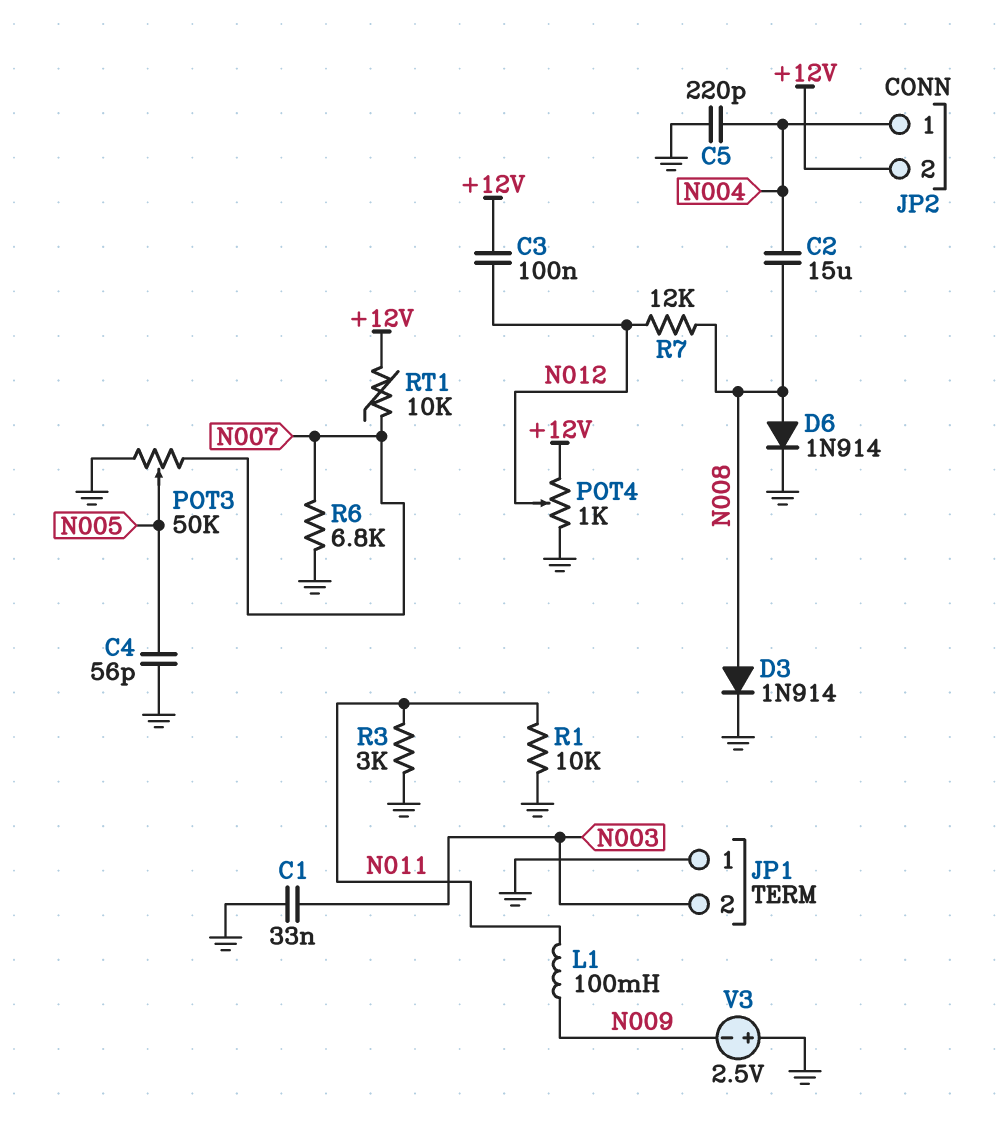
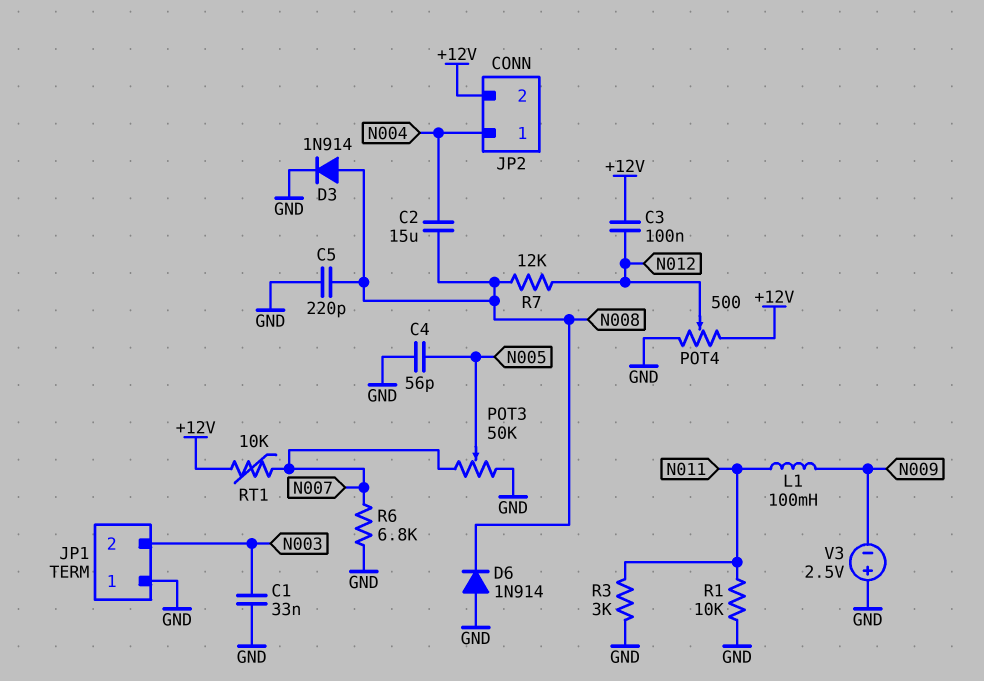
C5: 220pF (GND, N004) -> 220pF (GND, N008)
D6: diode 1N914 (A N008, K GND) -> diode 1N914 (A GND, K N008)
POT4: 1k (+12V, GND, wiper N012) -> 500 (+12V, GND, wiper N012)

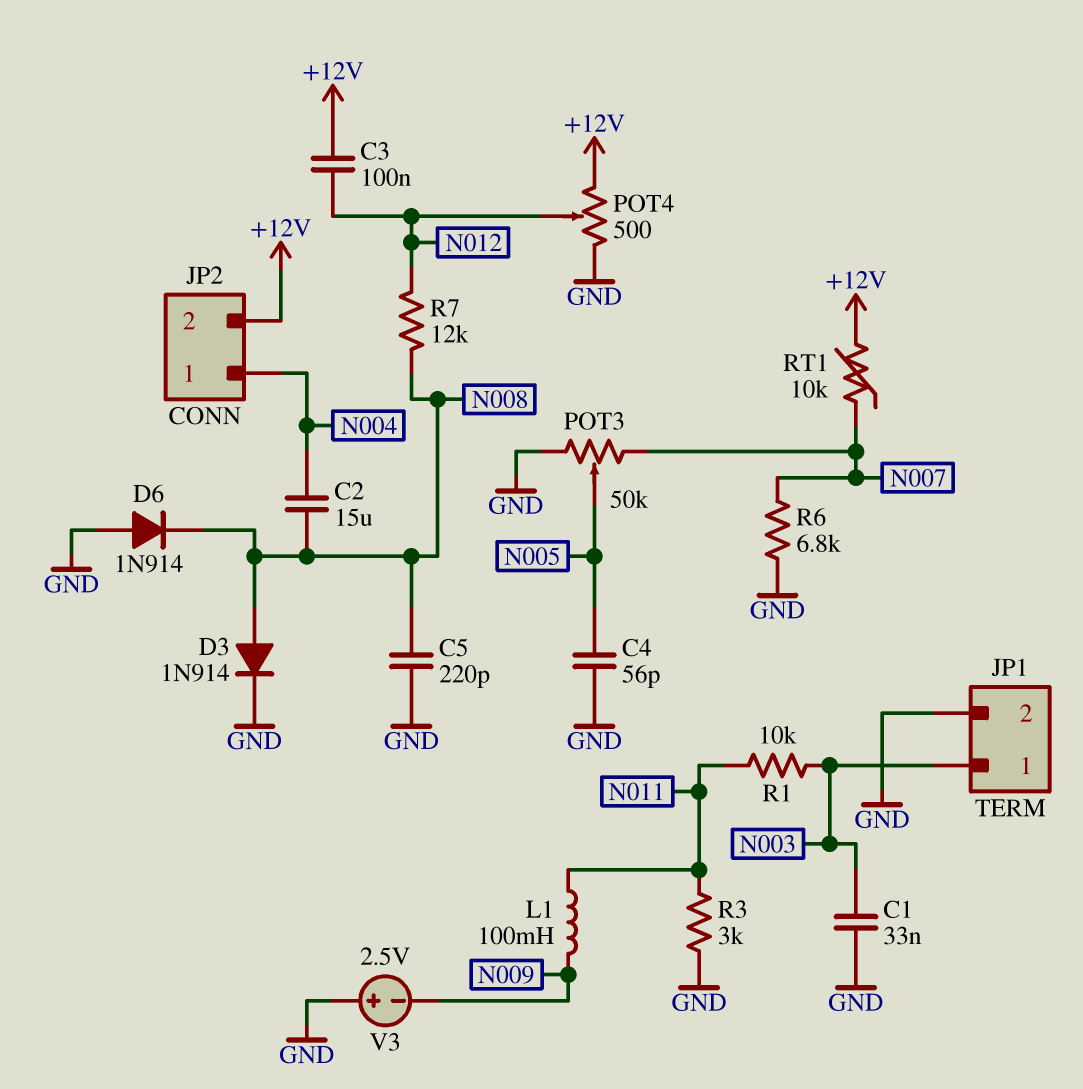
JP1 pin 1: GND -> N003
JP1 pin 2: N003 -> GND
R1: 10k (GND, N011) -> 10k (N003, N011)

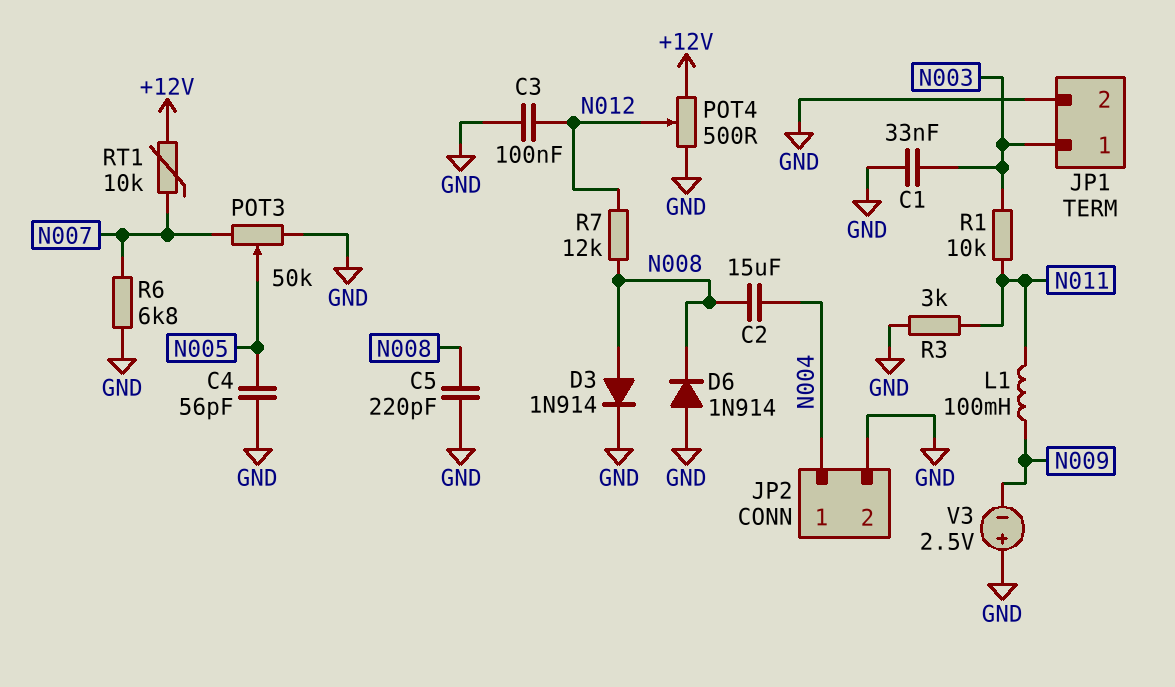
C3: 100nF (+12V, N012) -> 100nF (GND, N012)
JP2 pin 2: +12V -> GND

